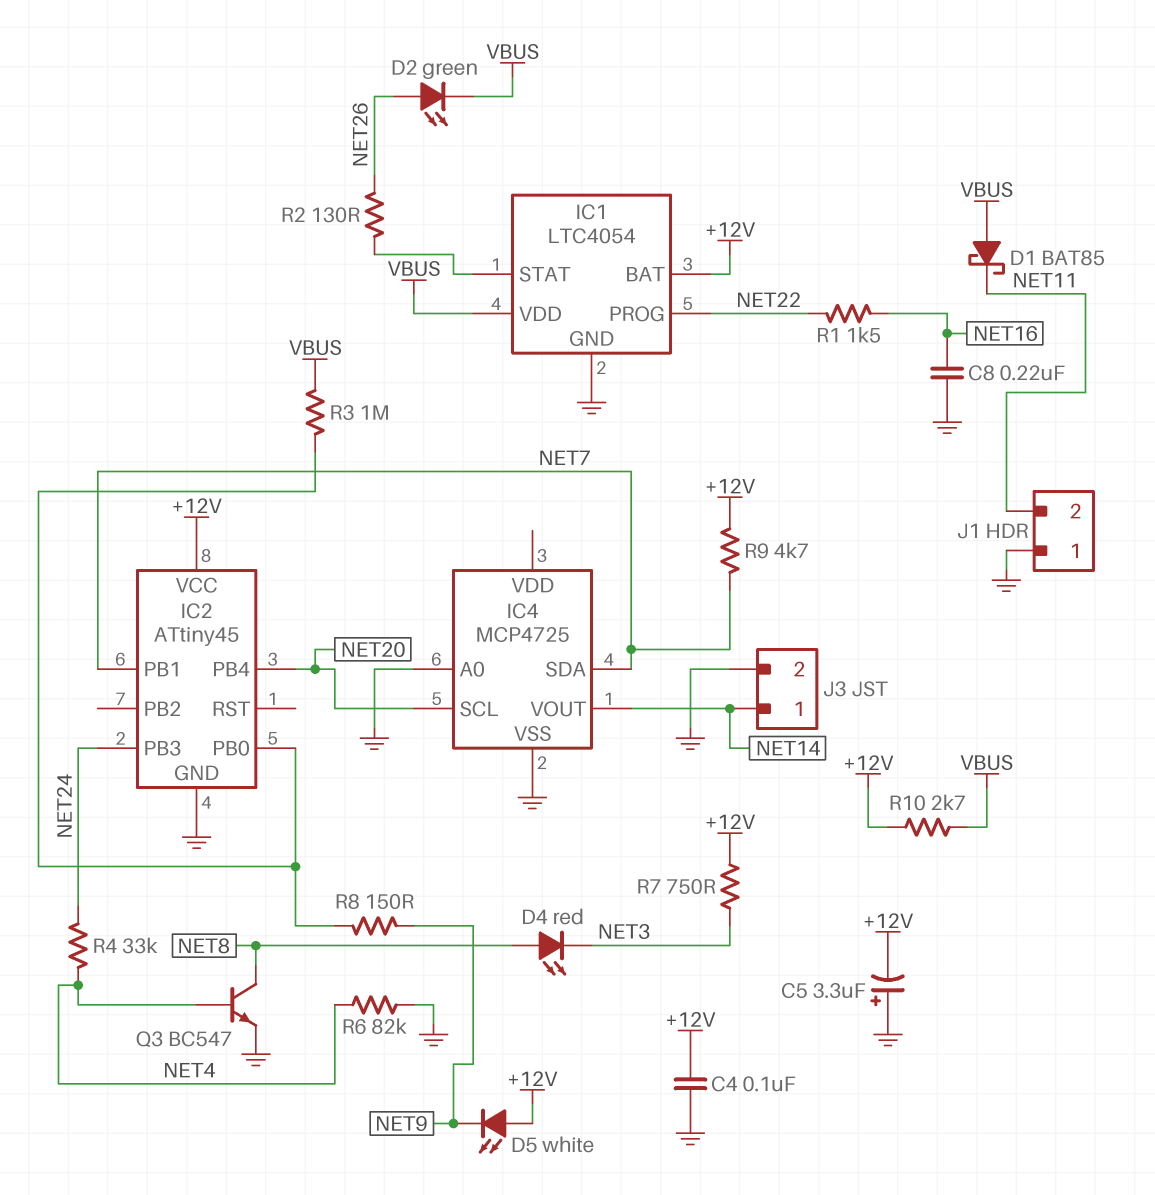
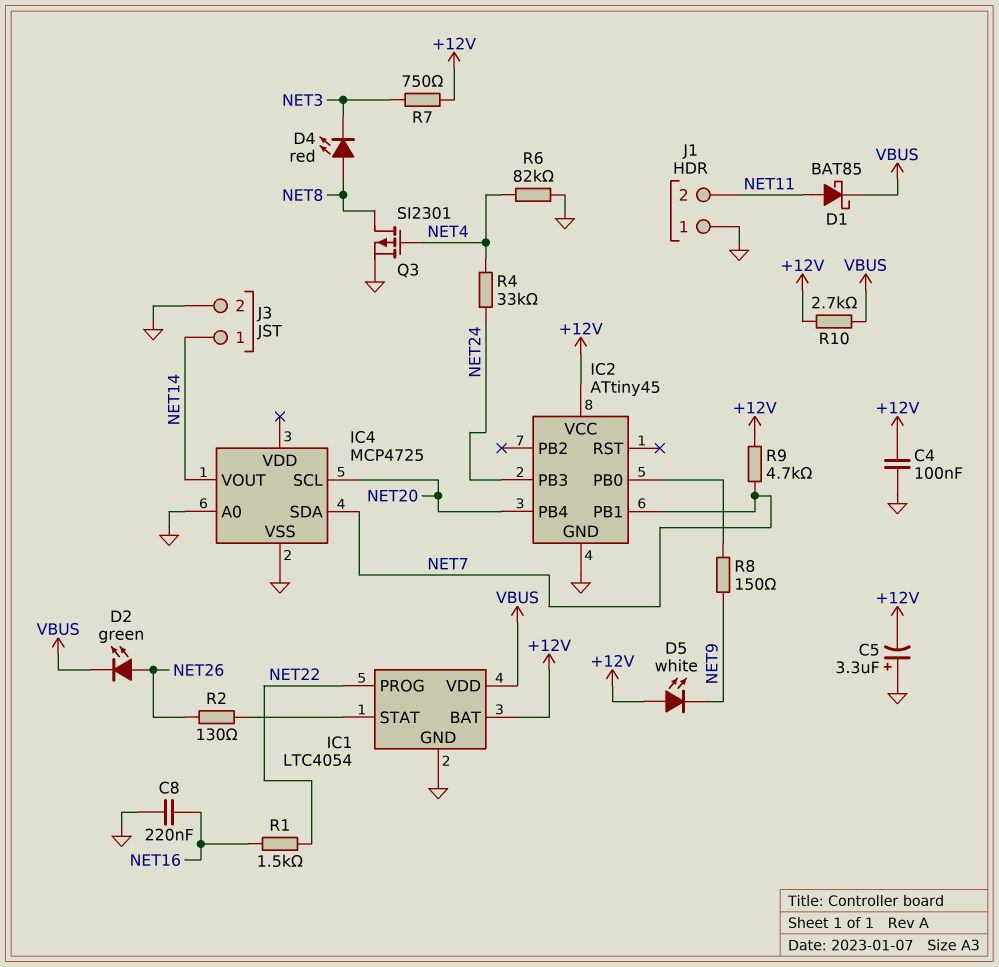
D1: schottky BAT85 (A VBUS, K NET11) -> schottky BAT85 (A NET11, K VBUS)
Q3: NPN BC547 (B NET4, C NET8, E GND) -> PMOS SI2301 (G NET4, D NET8, S GND)
R3: 1M (IC2/PB0, VBUS) -> none

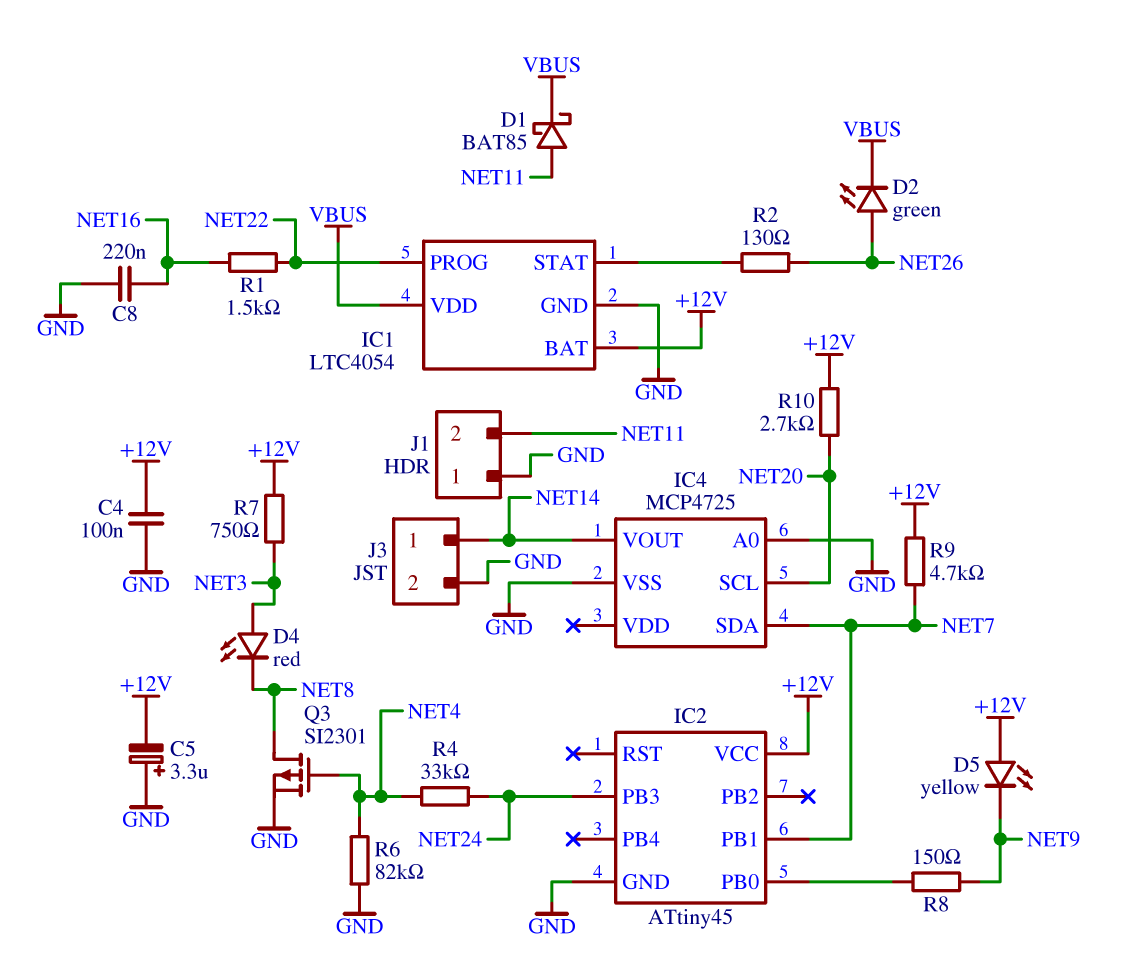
D4: LED red (A NET8, K NET3) -> LED red (A NET3, K NET8)
D5: LED white (A +12V, K NET9) -> LED yellow (A +12V, K NET9)
IC2 pin PB4: NET20 -> none
R10: 2.7k (+12V, VBUS) -> 2.7k (+12V, NET20)

